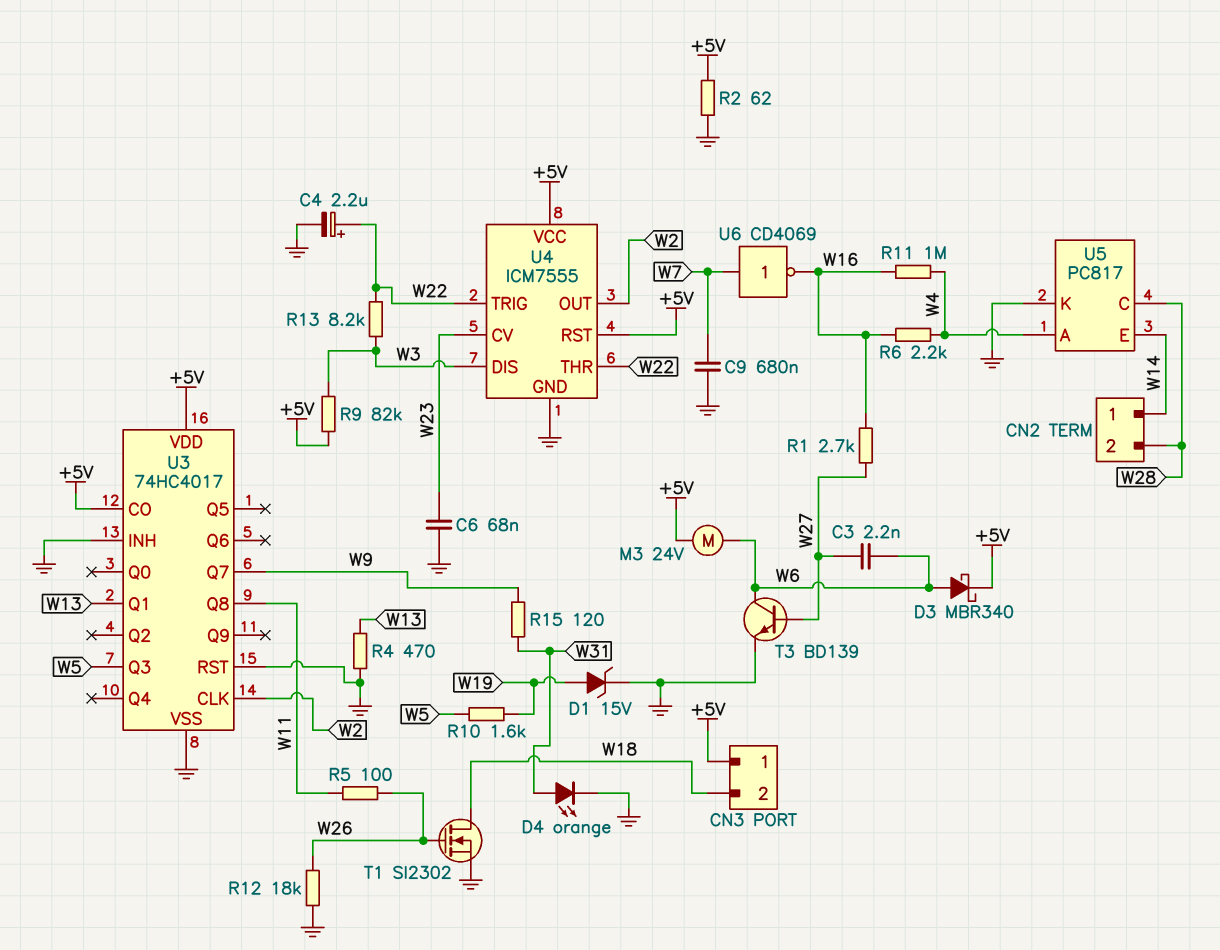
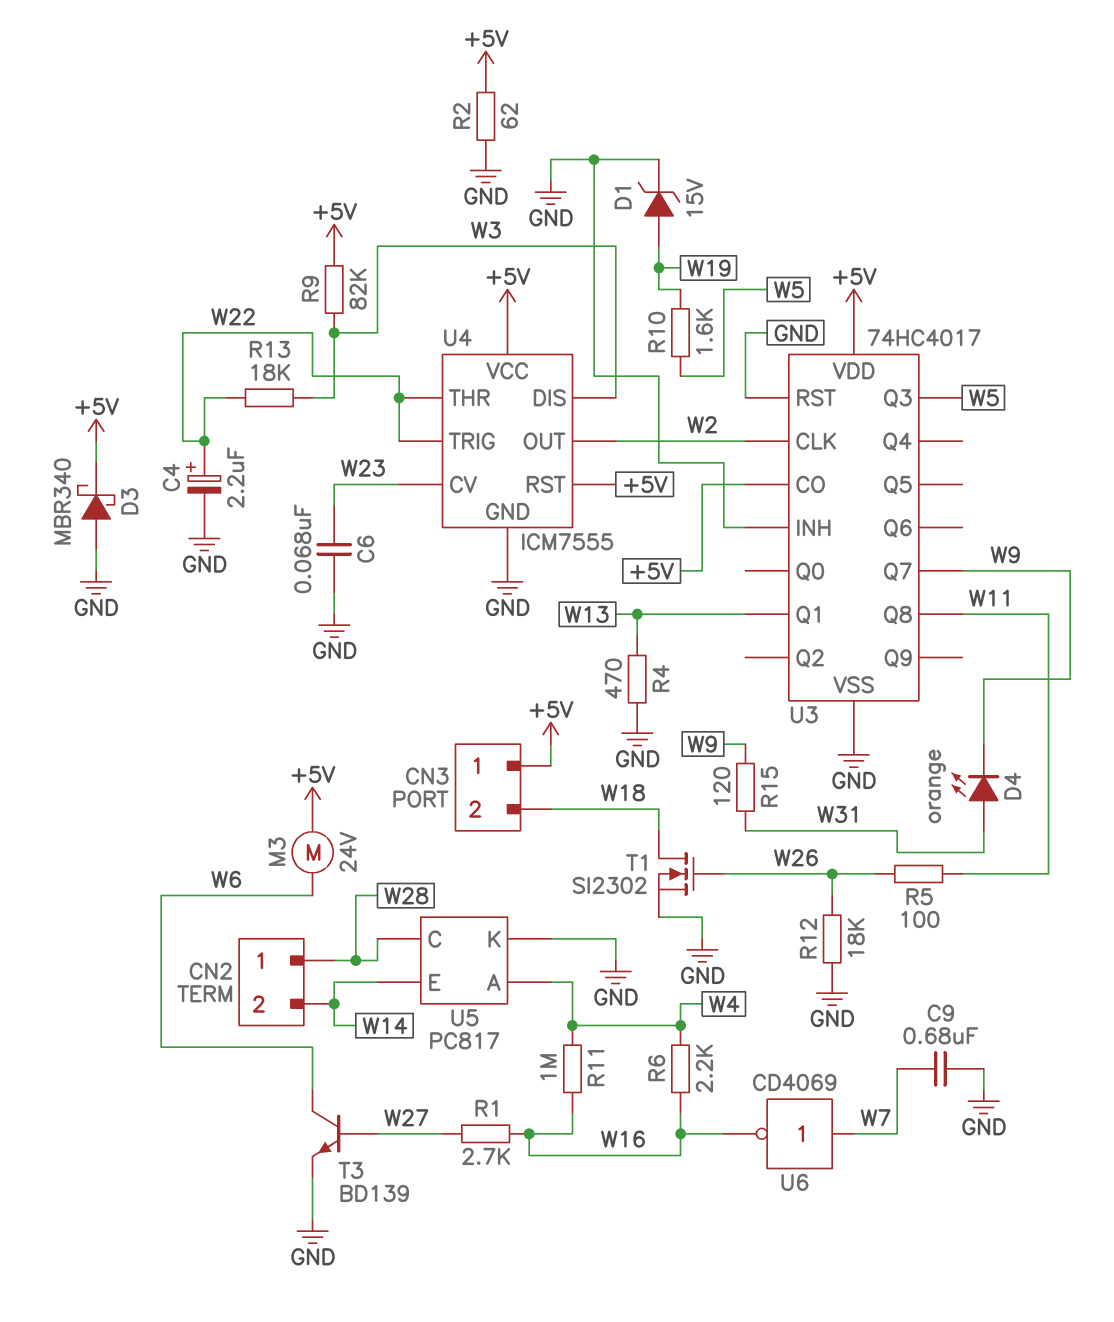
C3: 2.2nF (W6, W27) -> none
CN2 pin 1: W14 -> W28
CN2 pin 2: W28 -> W14
D3: schottky MBR340 (A W6, K +5V) -> schottky MBR340 (A GND, K +5V)
D4: LED orange (A W31, K GND) -> LED orange (A W31, K W9)
R13: 8.2k (W3, W22) -> 18k (W3, W22)

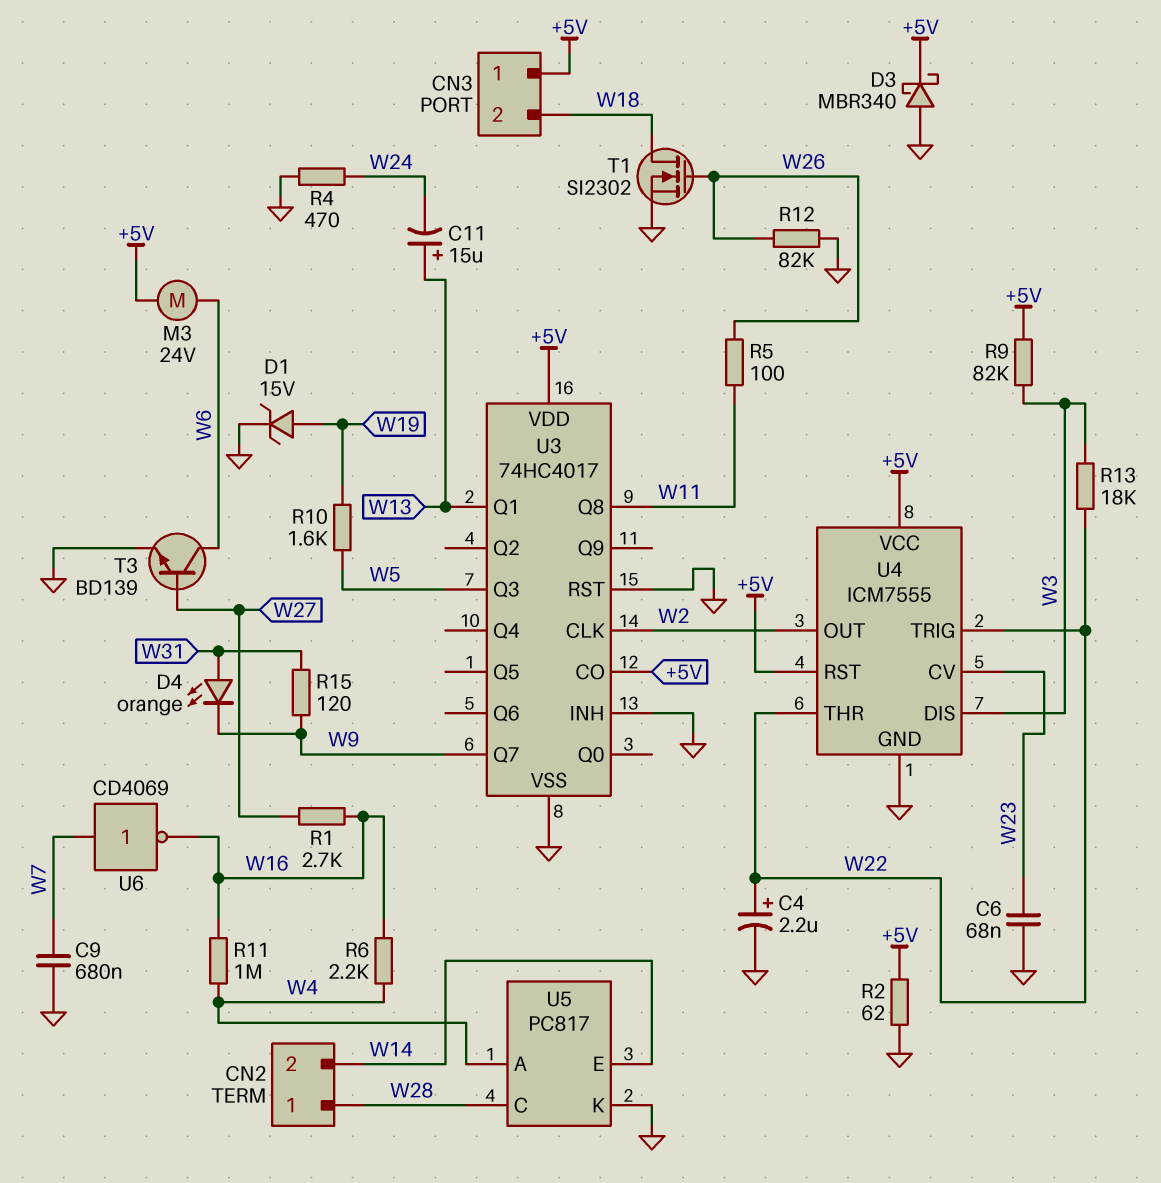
C11: none -> 15uF (plus W13, minus W24)
R4: 470 (GND, W13) -> 470 (GND, W24)
R12: 18k (GND, W26) -> 82k (GND, W26)

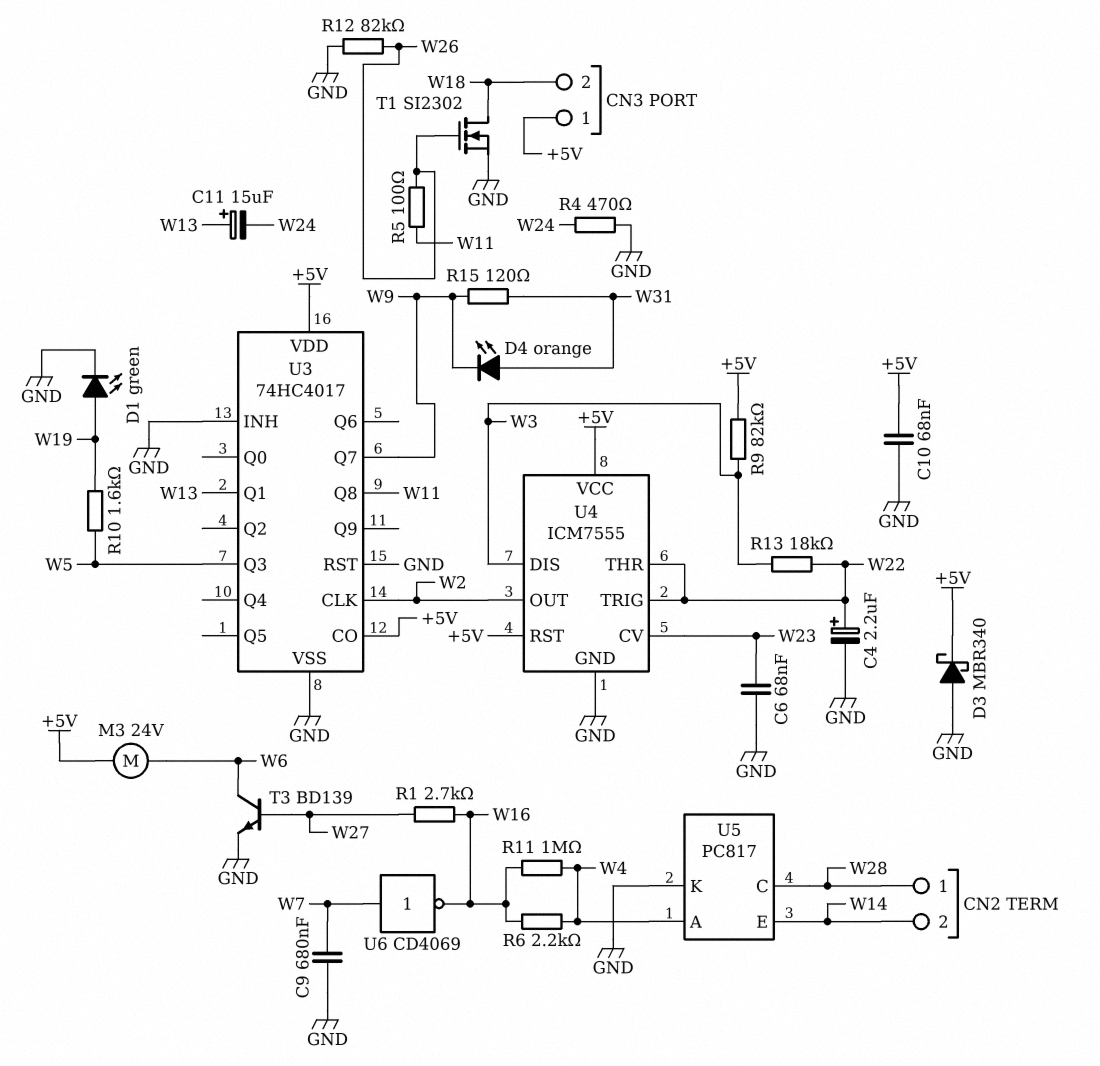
C10: none -> 68nF (+5V, GND)
D1: zener 15V (A W19, K GND) -> LED green (A W19, K GND)
R2: 62 (+5V, GND) -> none

